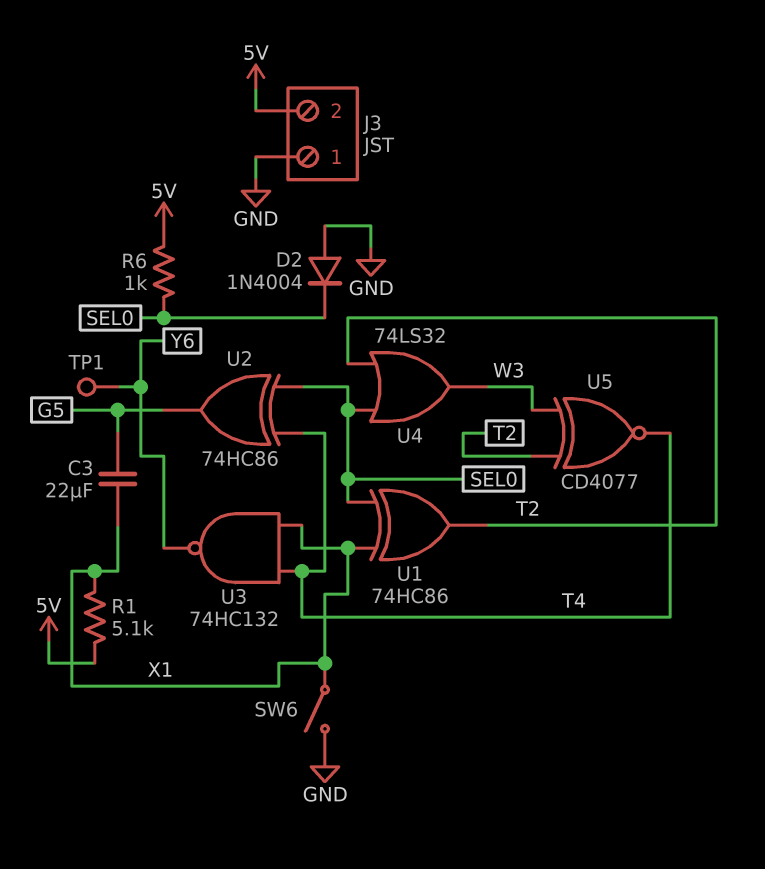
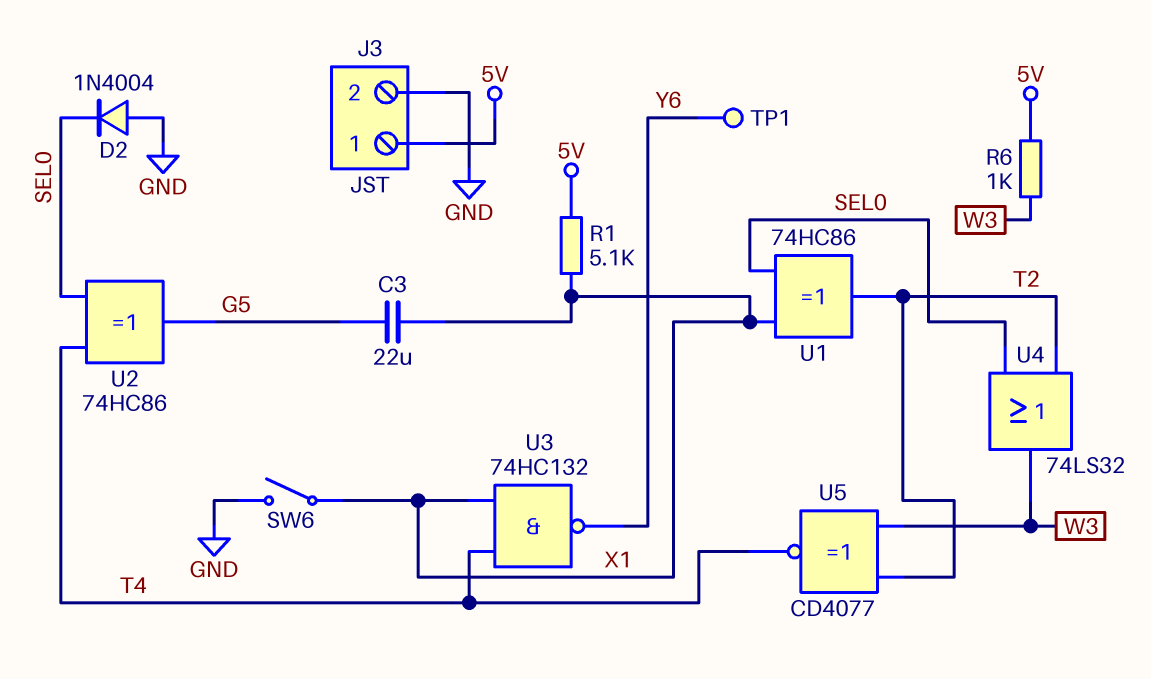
J3 pin 1: GND -> 5V
J3 pin 2: 5V -> GND
R6: 1k (5V, SEL0) -> 1k (5V, W3)

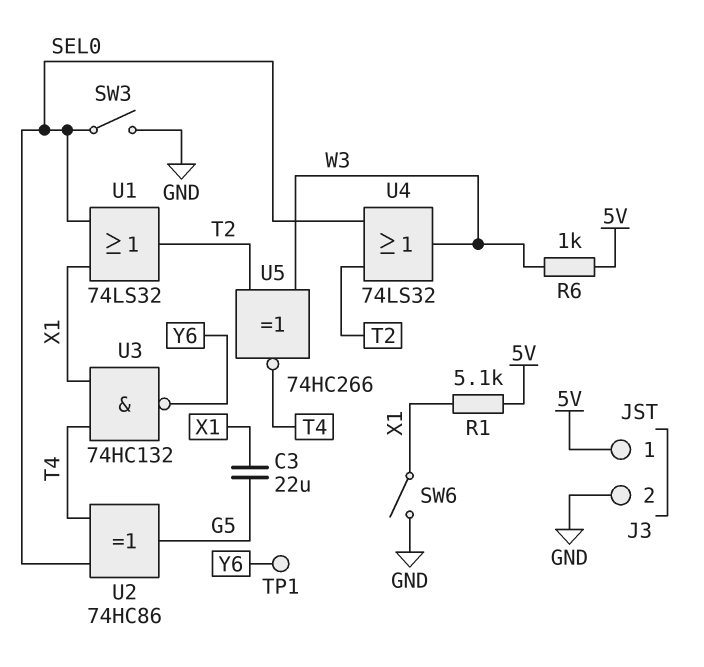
D2: diode 1N4004 (A GND, K SEL0) -> none
SW3: none -> switch (GND, SEL0)
U1: XOR 74HC86 (in SEL0, in X1, out T2) -> OR 74LS32 (in SEL0, in X1, out T2)
U5: XNOR CD4077 (in T2, in W3, out T4) -> XNOR 74HC266 (in T2, in W3, out T4)

